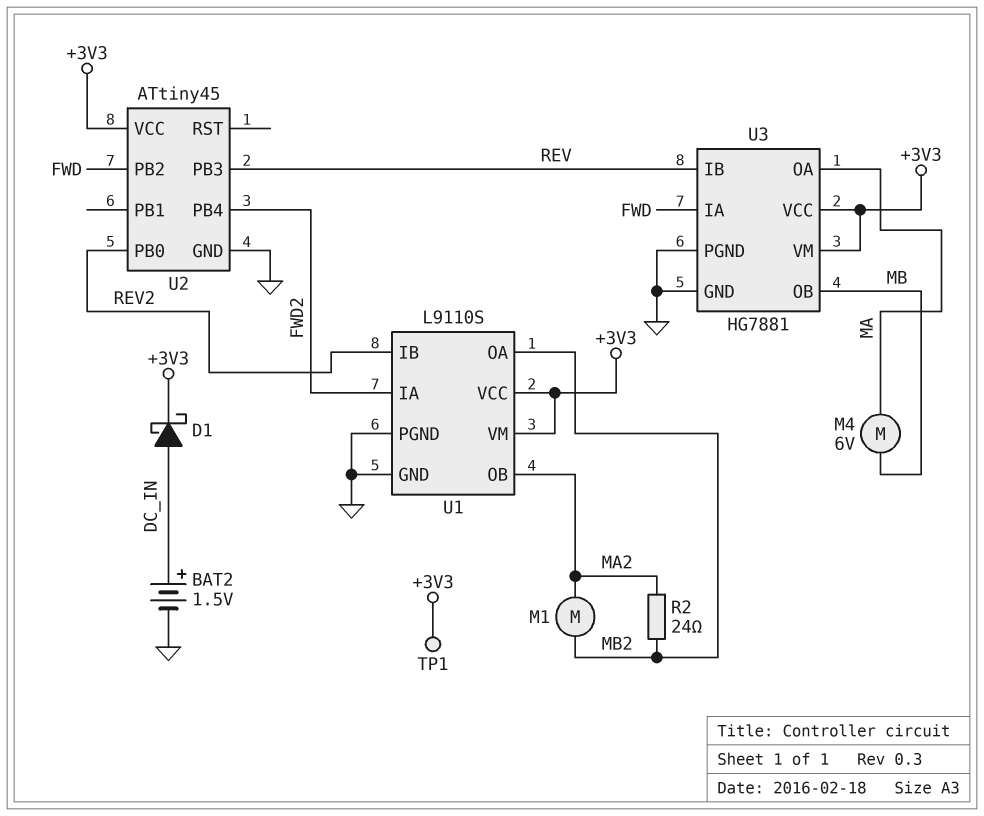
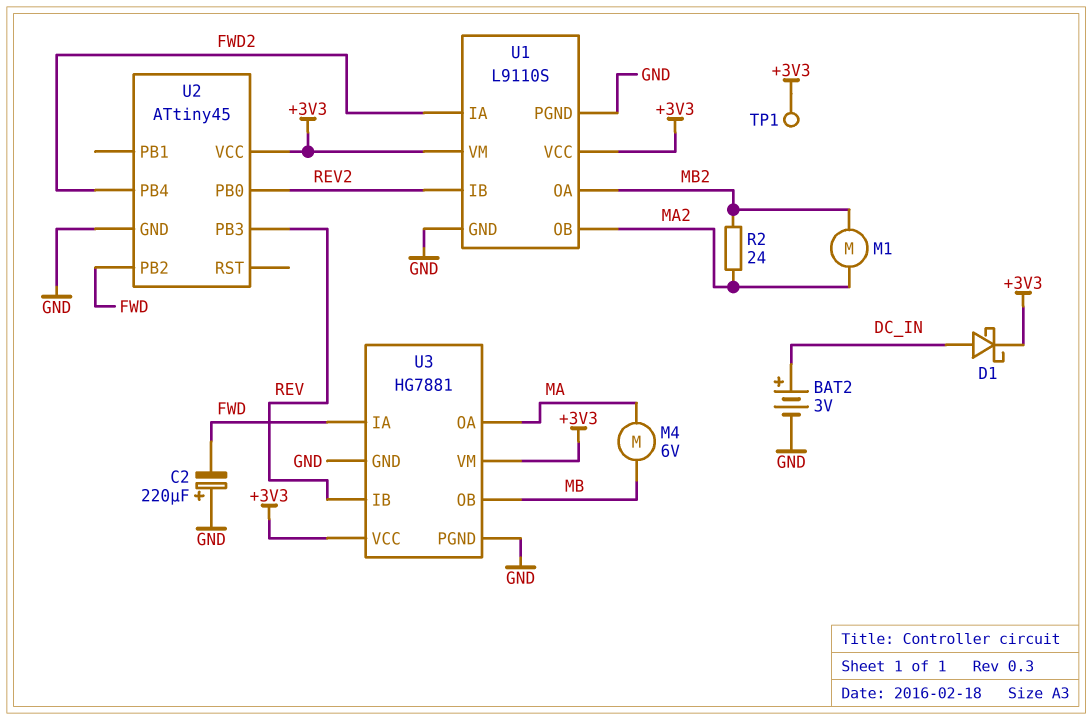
BAT2: 1.5V (plus DC_IN, minus GND) -> 3V (plus DC_IN, minus GND)
C2: none -> 220uF (plus GND, minus FWD)

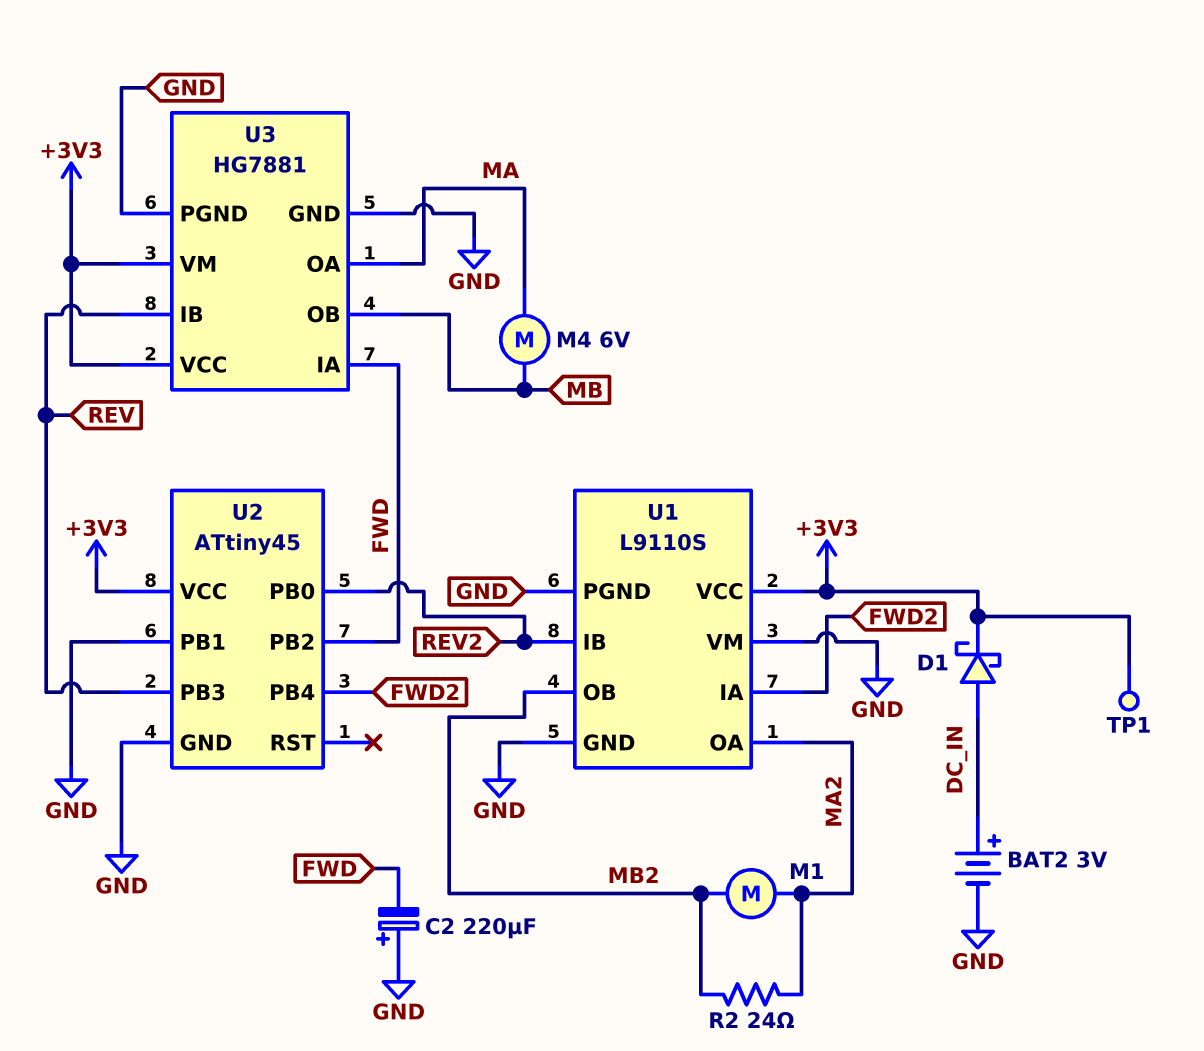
U1 pin OA: MB2 -> MA2
U1 pin OB: MA2 -> MB2
U1 pin VM: +3V3 -> GND
U2 pin PB1: none -> GND

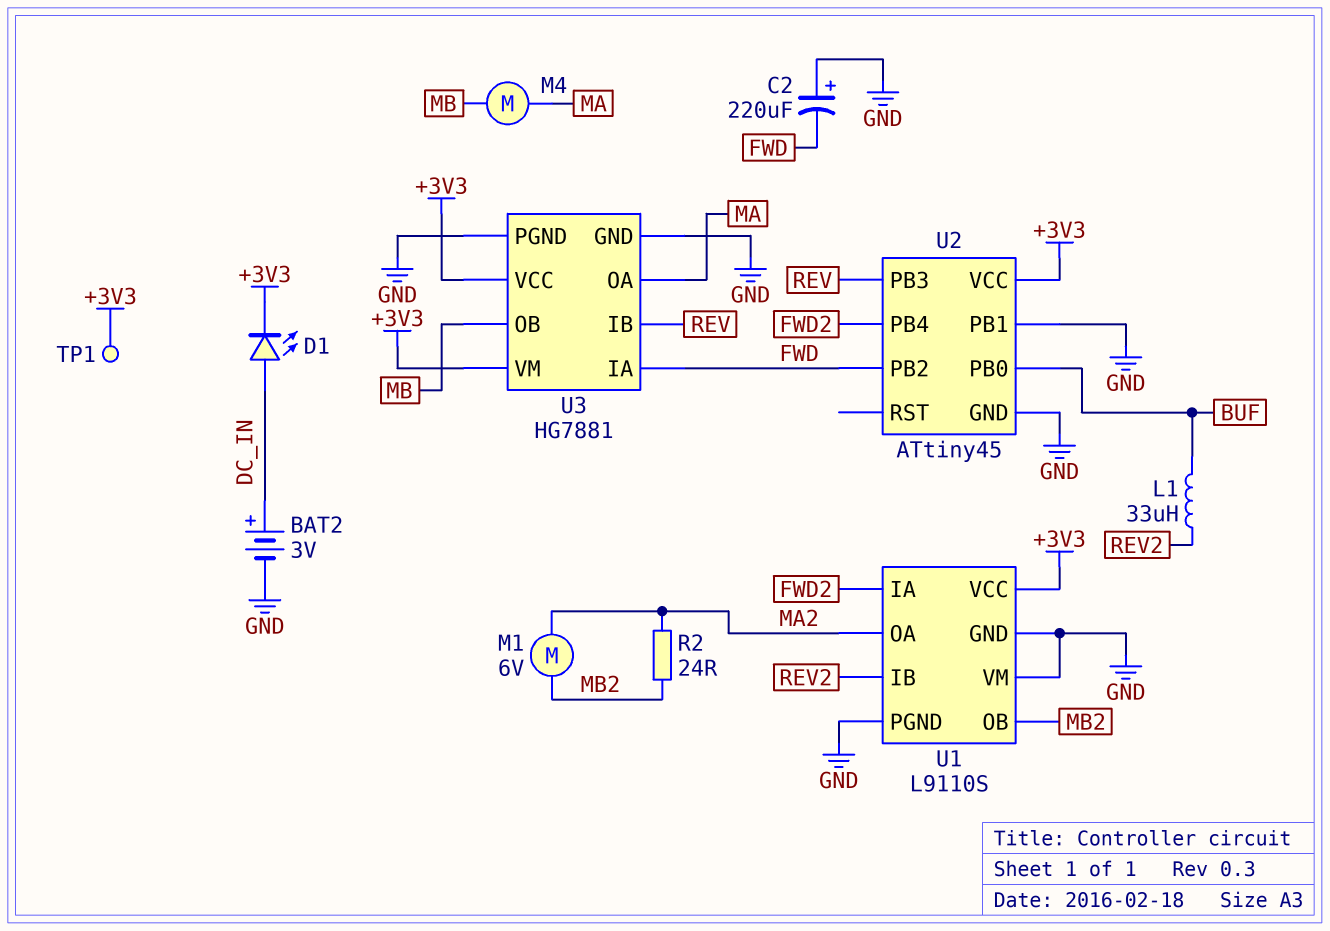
D1: schottky (A DC_IN, K +3V3) -> LED (A DC_IN, K +3V3)
L1: none -> 33uH (BUF, REV2)
M1: motor (MA2, MB2) -> motor 6V (MA2, MB2)
M4: motor 6V (MA, MB) -> motor (MA, MB)
U2 pin PB0: REV2 -> BUF

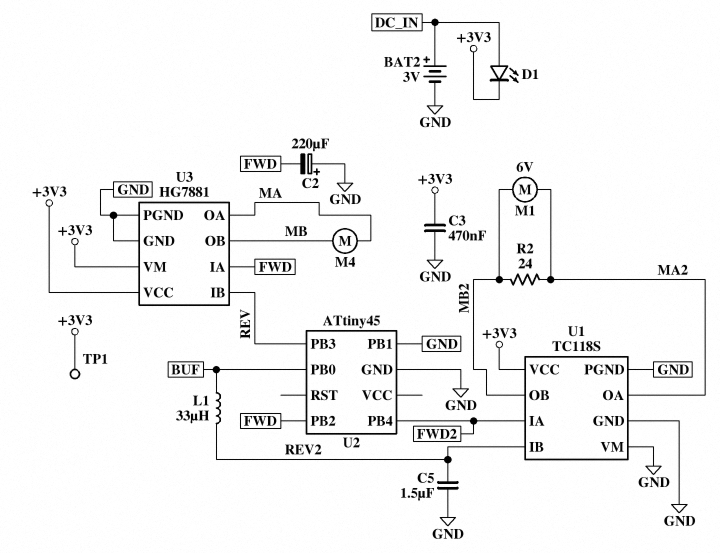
C3: none -> 470nF (+3V3, GND)
C5: none -> 1.5uF (GND, REV2)
U1: L9110S -> TC118S
U2 pin VCC: +3V3 -> none

